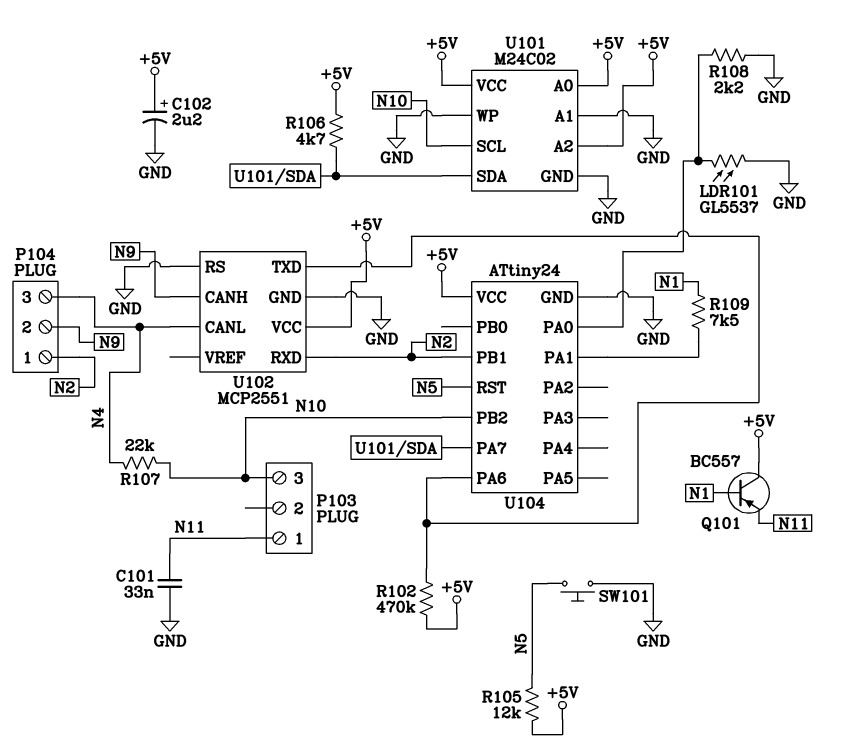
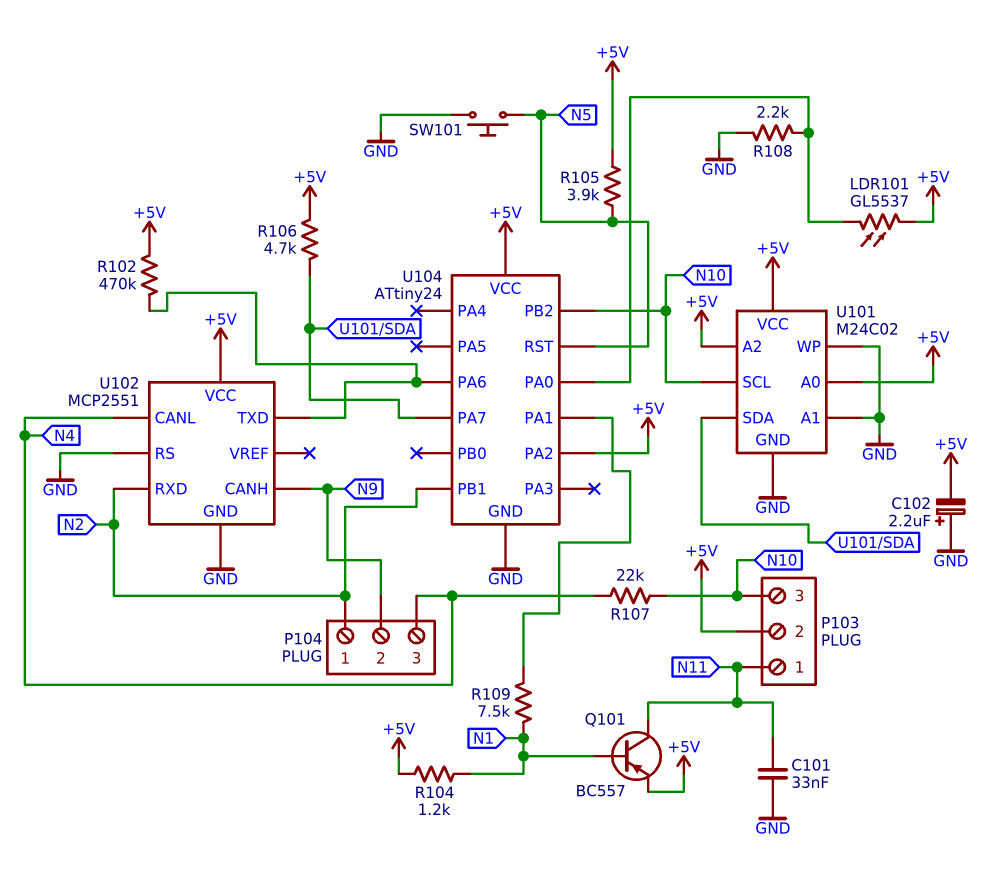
C102: 2.2uF (plus +5V, minus GND) -> 2.2uF (plus GND, minus +5V)
LDR101: GL5537 (GND, U104/PA0) -> GL5537 (+5V, U104/PA0)
P103 pin 2: none -> +5V
Q101: PNP BC557 (B N1, C +5V, E N11) -> PNP BC557 (B N1, C N11, E +5V)
R104: none -> 1.2k (+5V, N1)
R105: 12k (+5V, N5) -> 3.9k (+5V, N5)
U104 pin PA2: none -> +5V

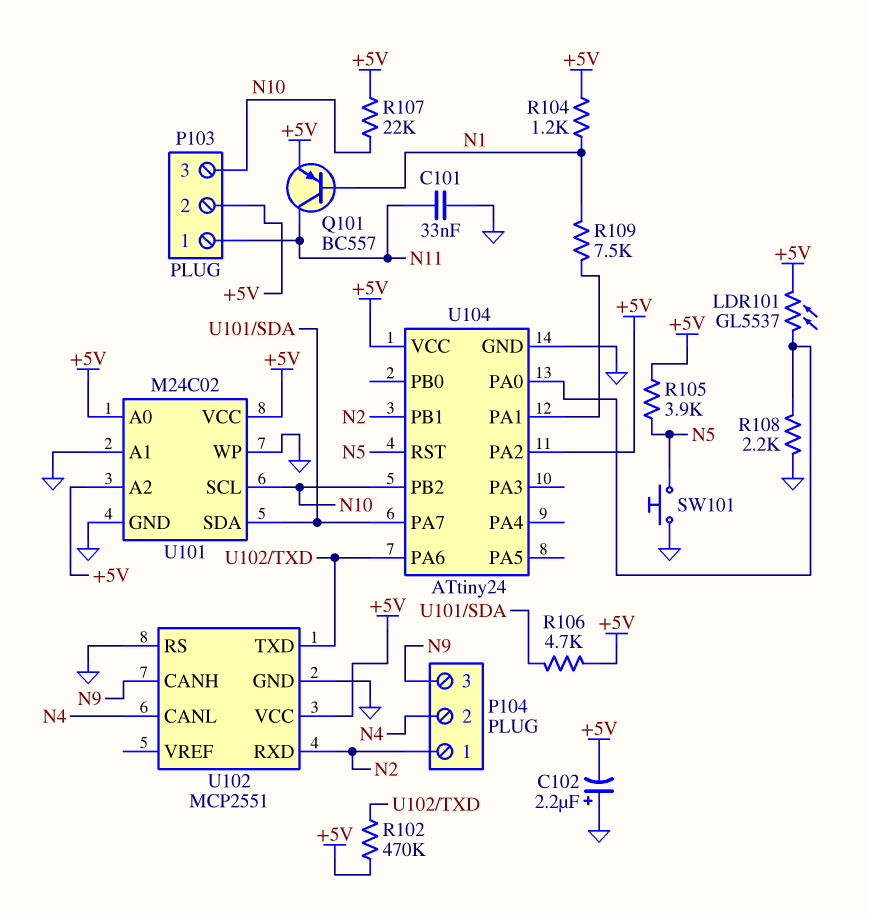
P104 pin 2: N9 -> N4
P104 pin 3: N4 -> N9
R107: 22k (N4, N10) -> 22k (+5V, N10)

